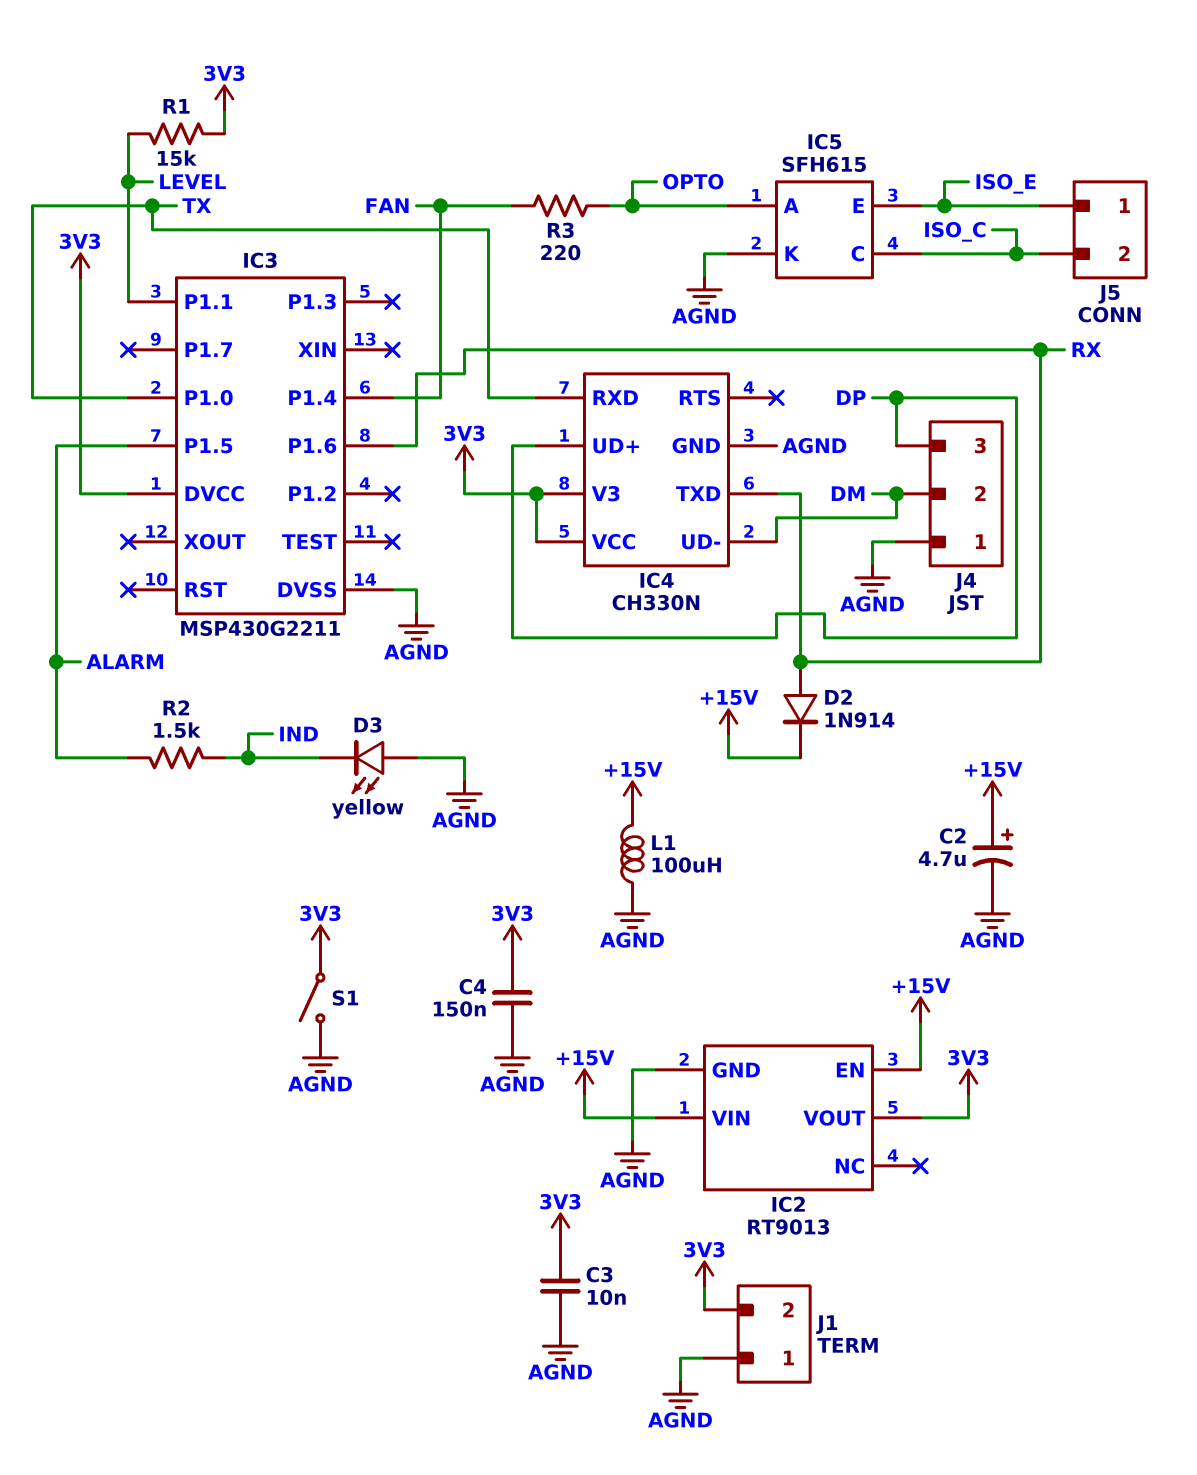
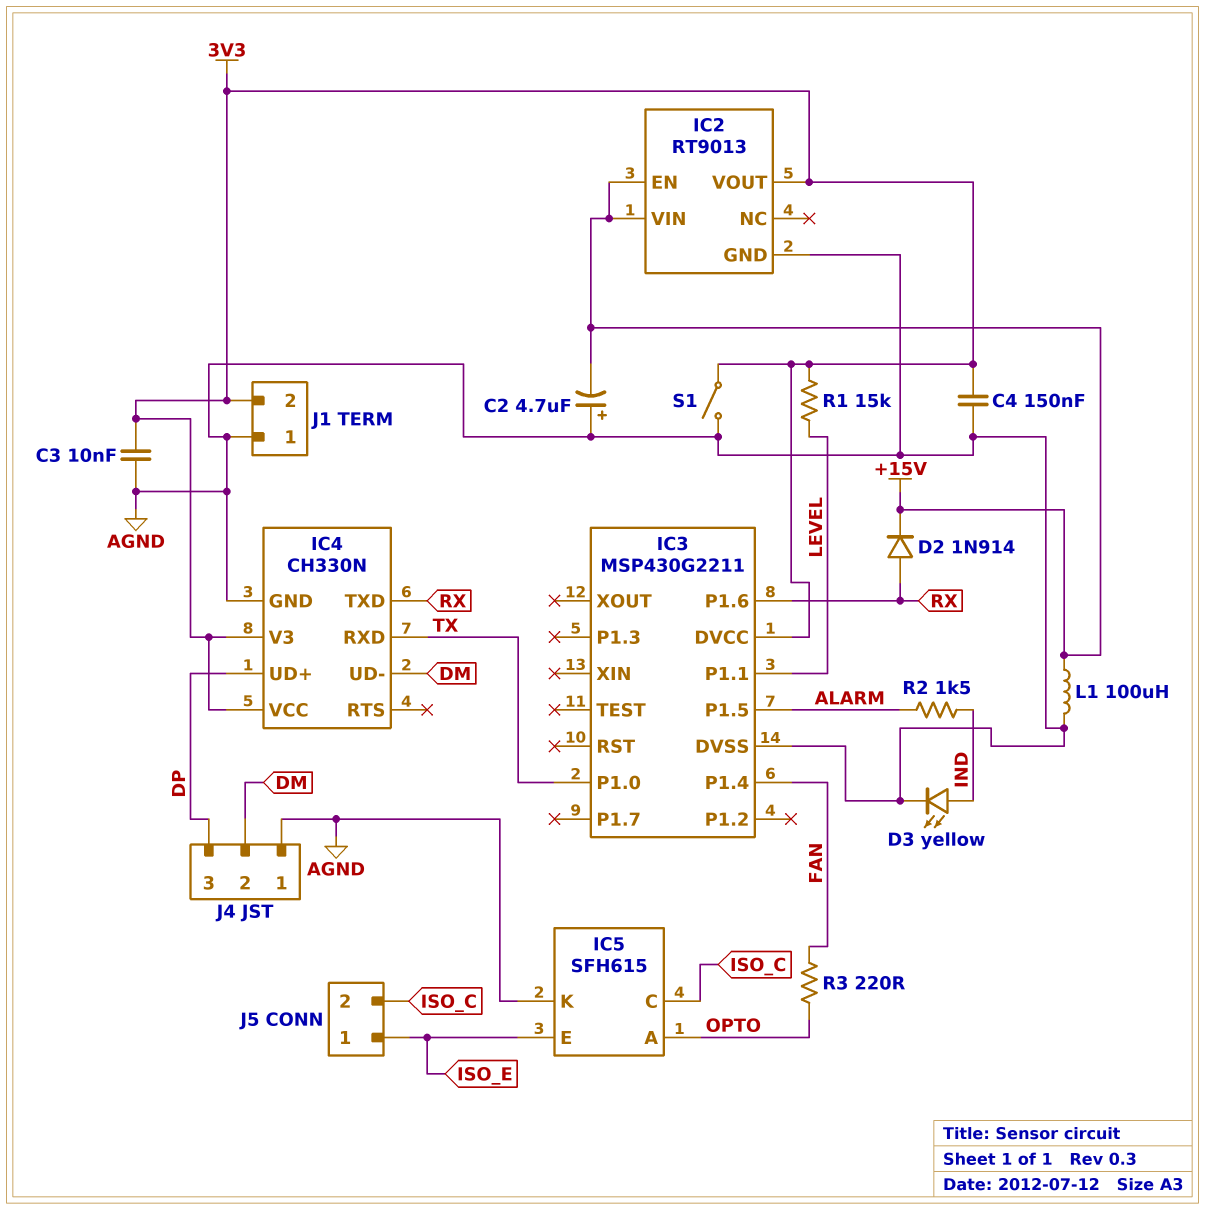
C2: 4.7uF (plus +15V, minus AGND) -> 4.7uF (plus AGND, minus +15V)
D3: LED yellow (A AGND, K IND) -> LED yellow (A IND, K AGND)

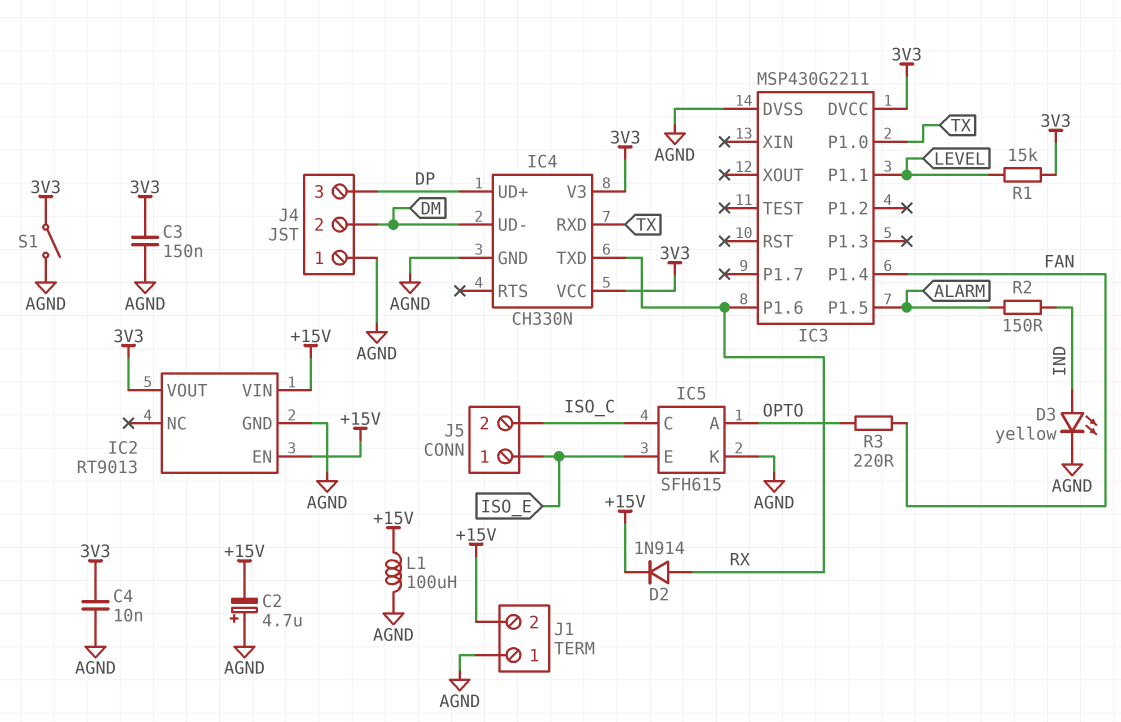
C3: 10nF (3V3, AGND) -> 150nF (3V3, AGND)
C4: 150nF (3V3, AGND) -> 10nF (3V3, AGND)
J1 pin 2: 3V3 -> +15V
R2: 1.5k (ALARM, IND) -> 150 (ALARM, IND)

